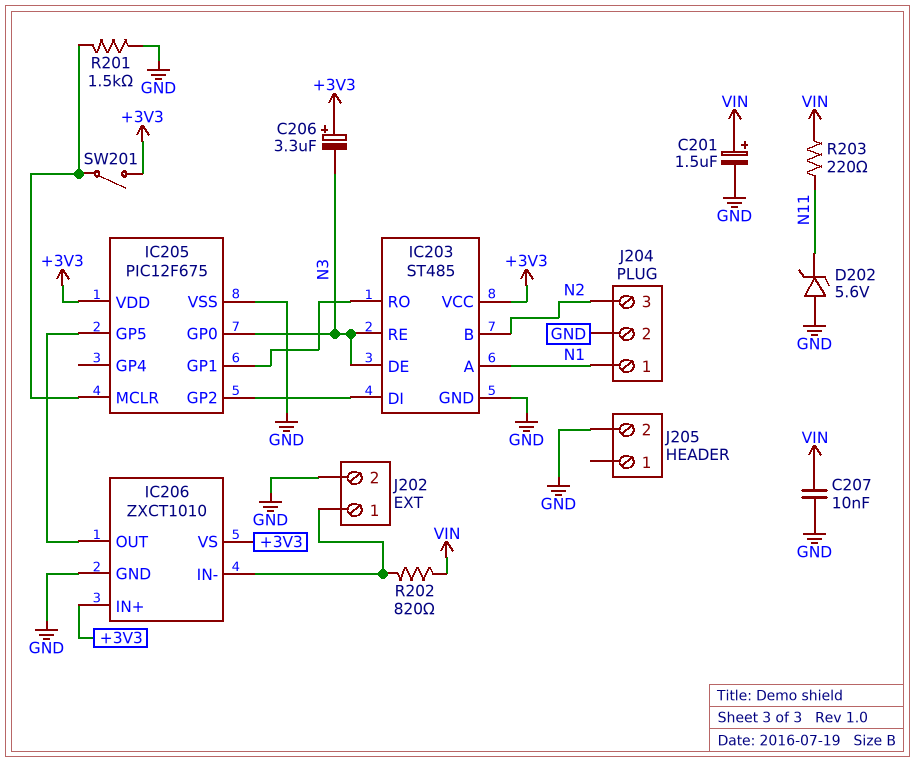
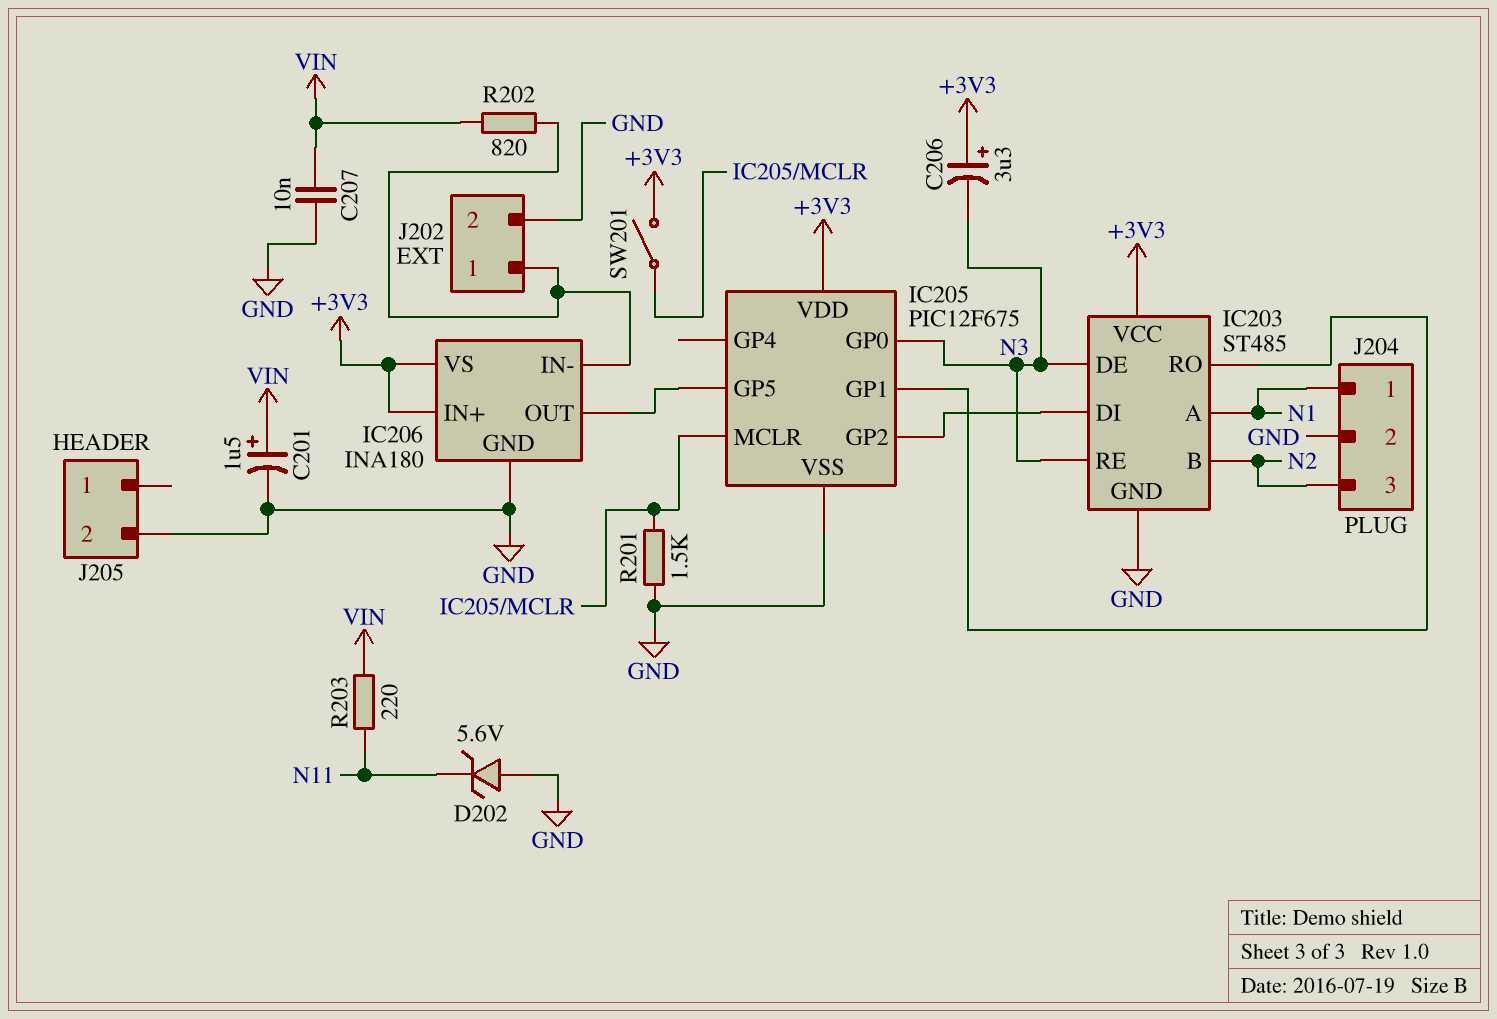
IC206: ZXCT1010 -> INA180

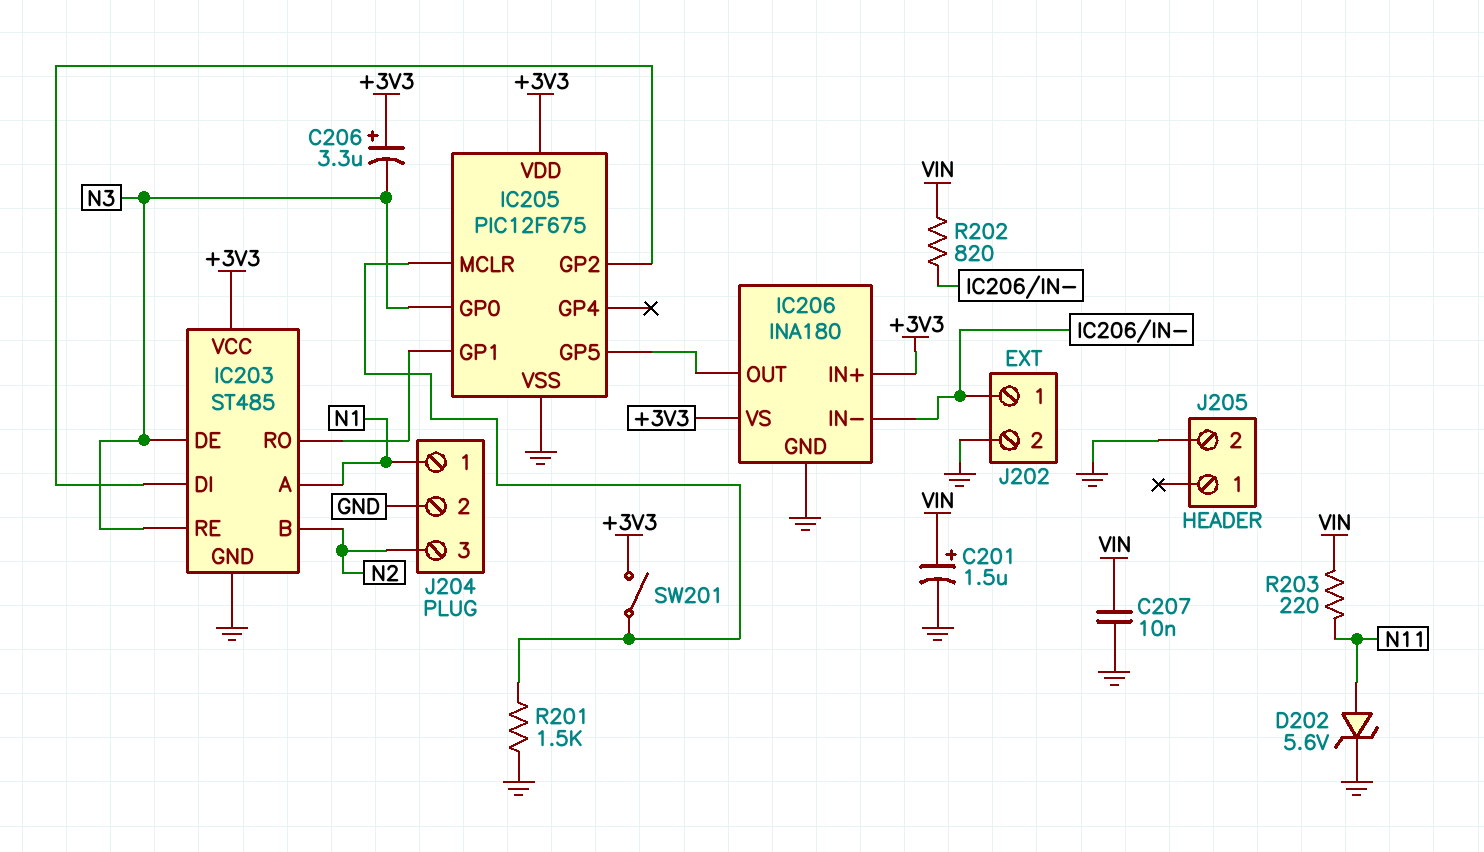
D202: zener 5.6V (A GND, K N11) -> zener 5.6V (A N11, K GND)

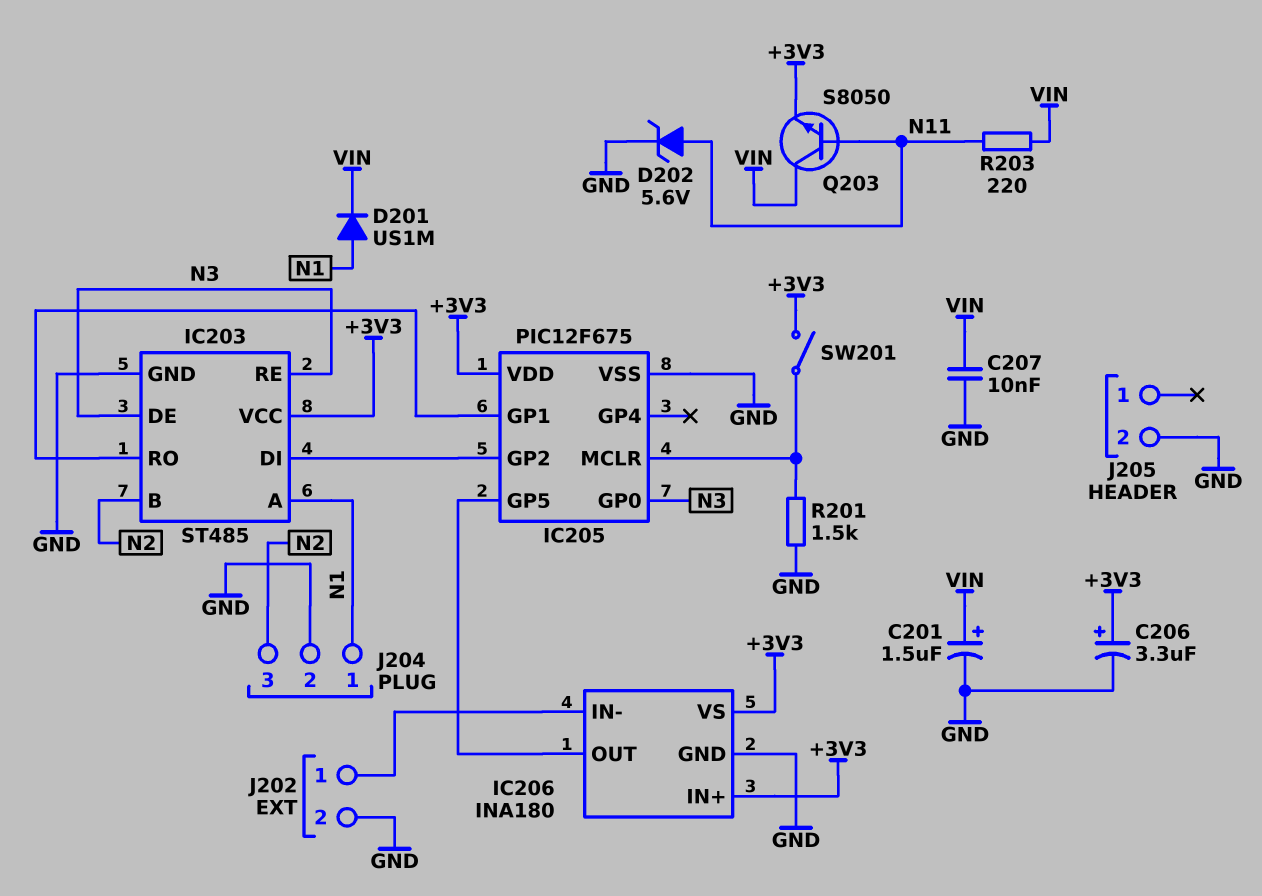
C206: 3.3uF (plus +3V3, minus N3) -> 3.3uF (plus +3V3, minus GND)
D201: none -> diode US1M (A N1, K VIN)
Q203: none -> NPN S8050 (B N11, C VIN, E +3V3)
R202: 820 (IC206/IN-, VIN) -> none

